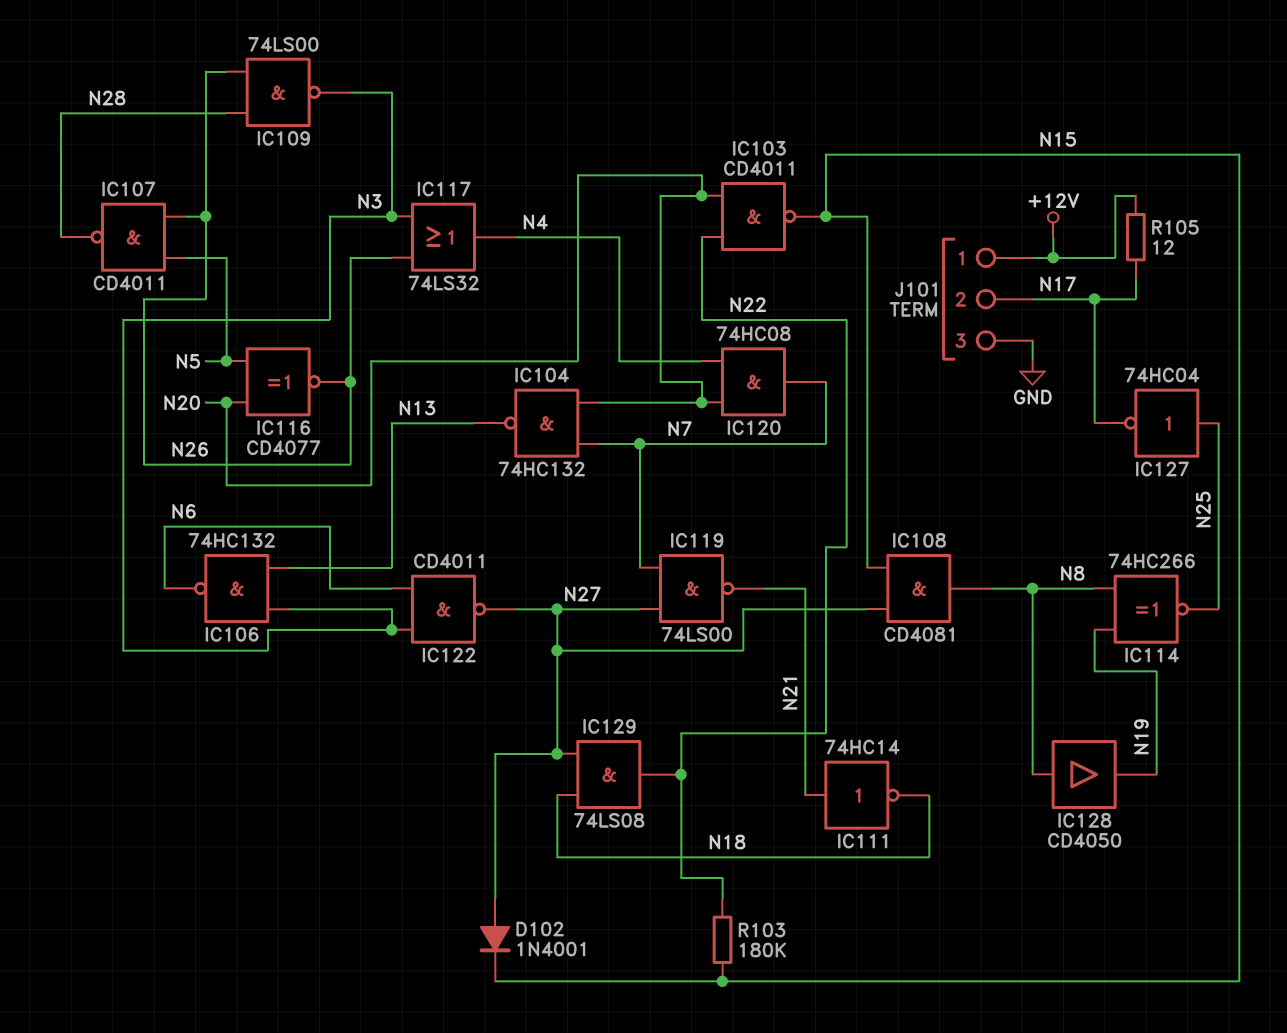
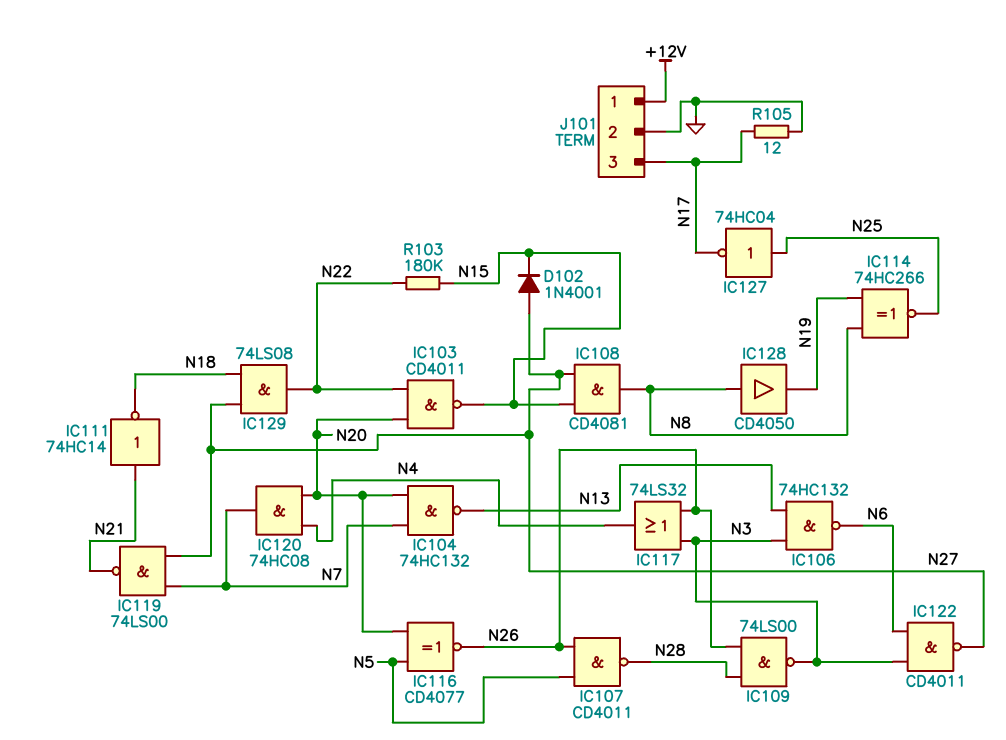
J101 pin 2: N17 -> GND
J101 pin 3: GND -> N17
R105: 12 (+12V, N17) -> 12 (GND, N17)

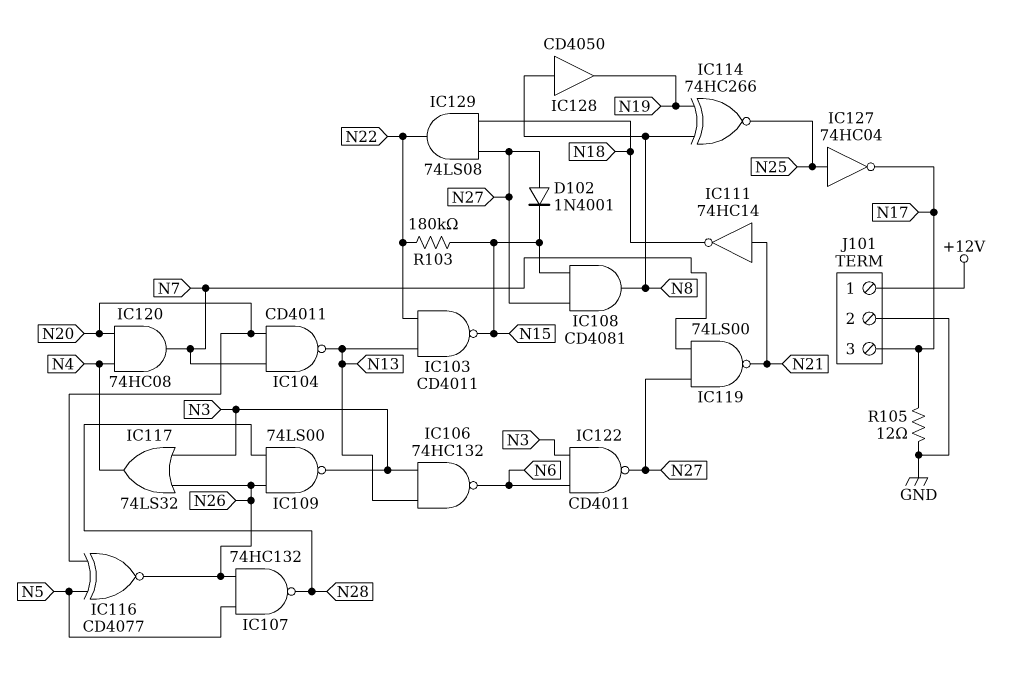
IC103: NAND CD4011 (in N20, in N22, out N15) -> NAND CD4011 (in N13, in N22, out N15)
IC104: NAND 74HC132 (in N7, in N20, out N13) -> NAND CD4011 (in N7, in N20, out N13)
IC107: NAND CD4011 (in N5, in N26, out N28) -> NAND 74HC132 (in N5, in N26, out N28)

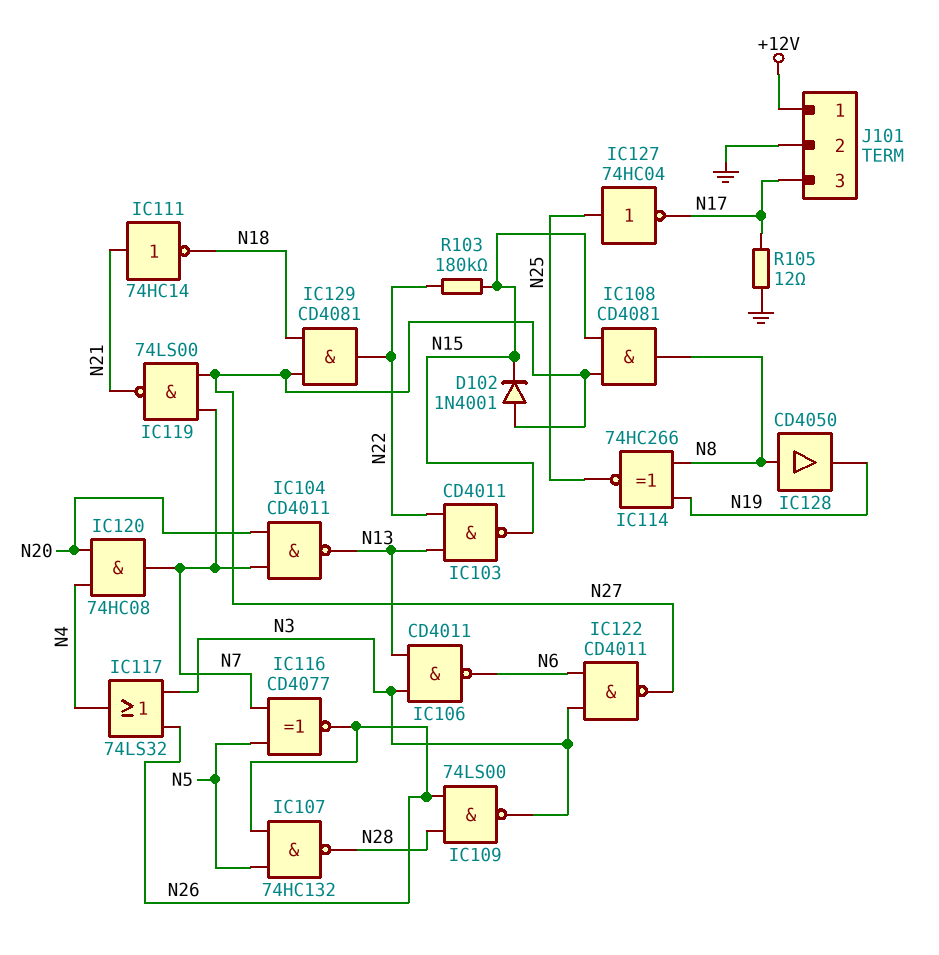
IC106: NAND 74HC132 (in N3, in N13, out N6) -> NAND CD4011 (in N3, in N13, out N6)
IC116: XNOR CD4077 (in N5, in N20, out N26) -> XNOR CD4077 (in N5, in N7, out N26)
IC129: AND 74LS08 (in N18, in N27, out N22) -> AND CD4081 (in N18, in N27, out N22)

